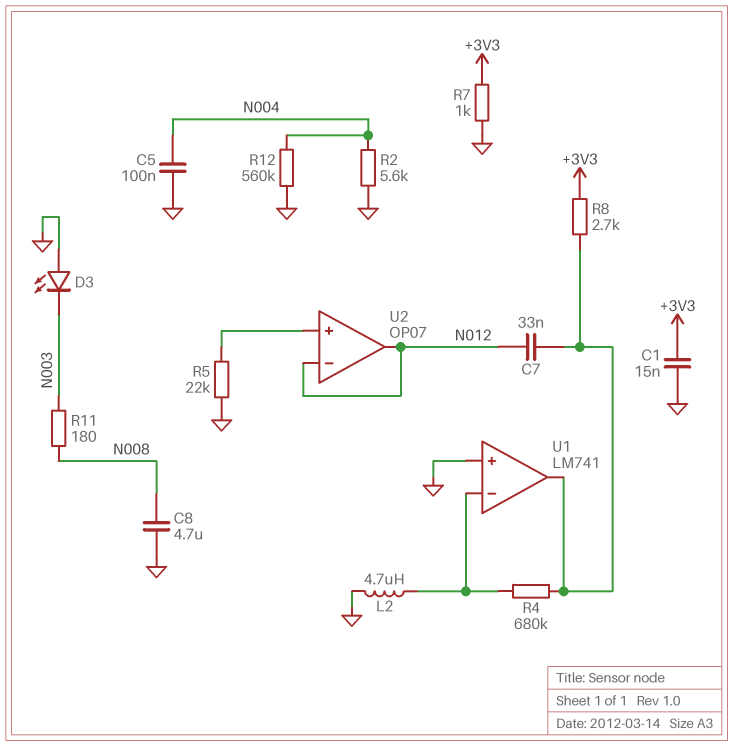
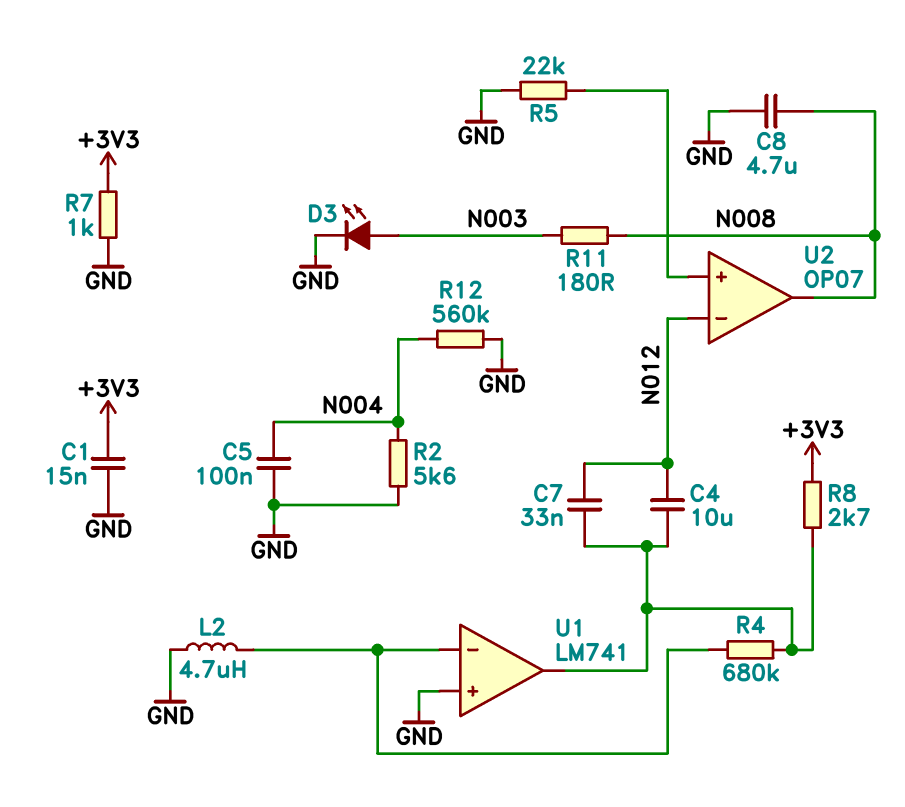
C4: none -> 10uF (N012, U1/out)
D3: LED (A GND, K N003) -> LED (A N003, K GND)
U2 pin out: N012 -> N008

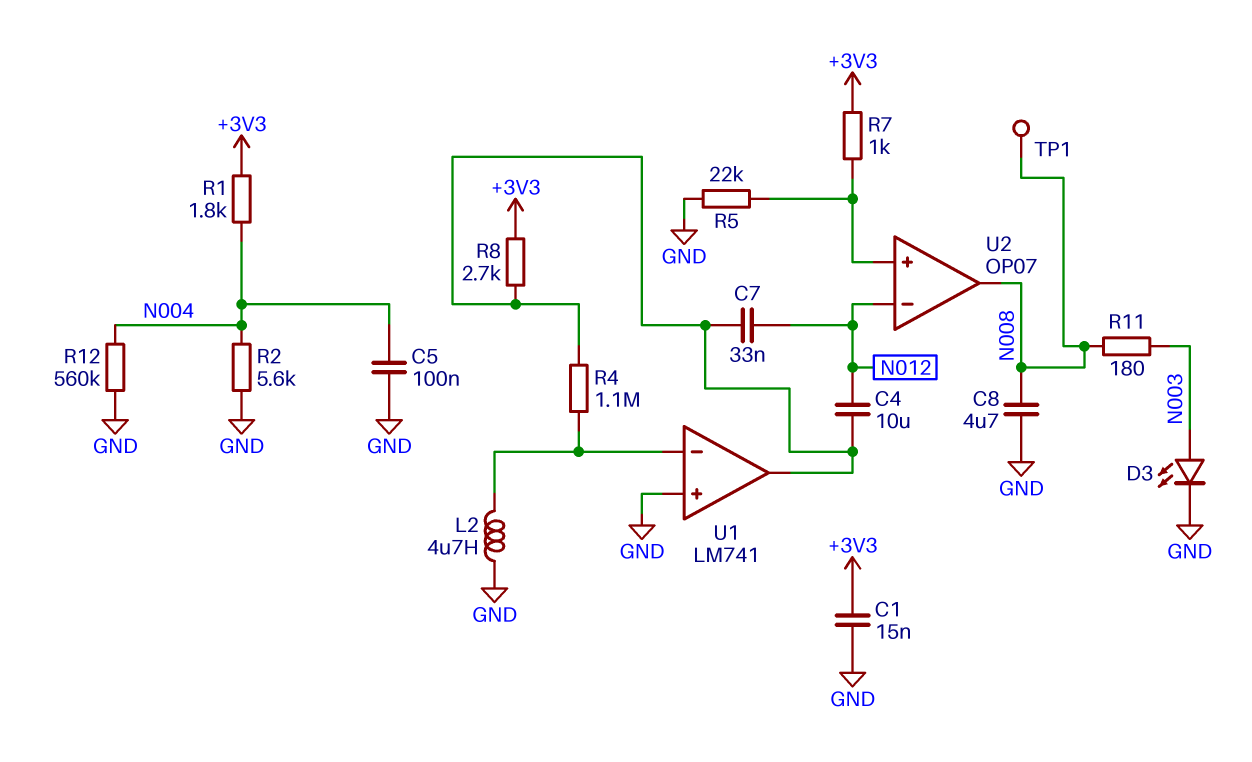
R1: none -> 1.8k (+3V3, N004)
R4: 680k (U1/in-, U1/out) -> 1.1M (U1/in-, U1/out)
R7: 1k (+3V3, GND) -> 1k (+3V3, U2/in+)
TP1: none -> test point (N008)

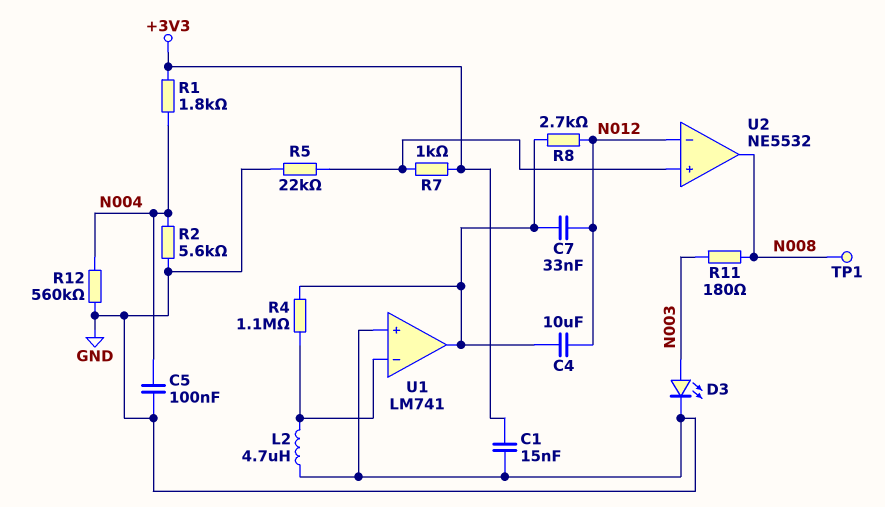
C8: 4.7uF (GND, N008) -> none
R8: 2.7k (+3V3, U1/out) -> 2.7k (N012, U1/out)
U2: OP07 -> NE5532

